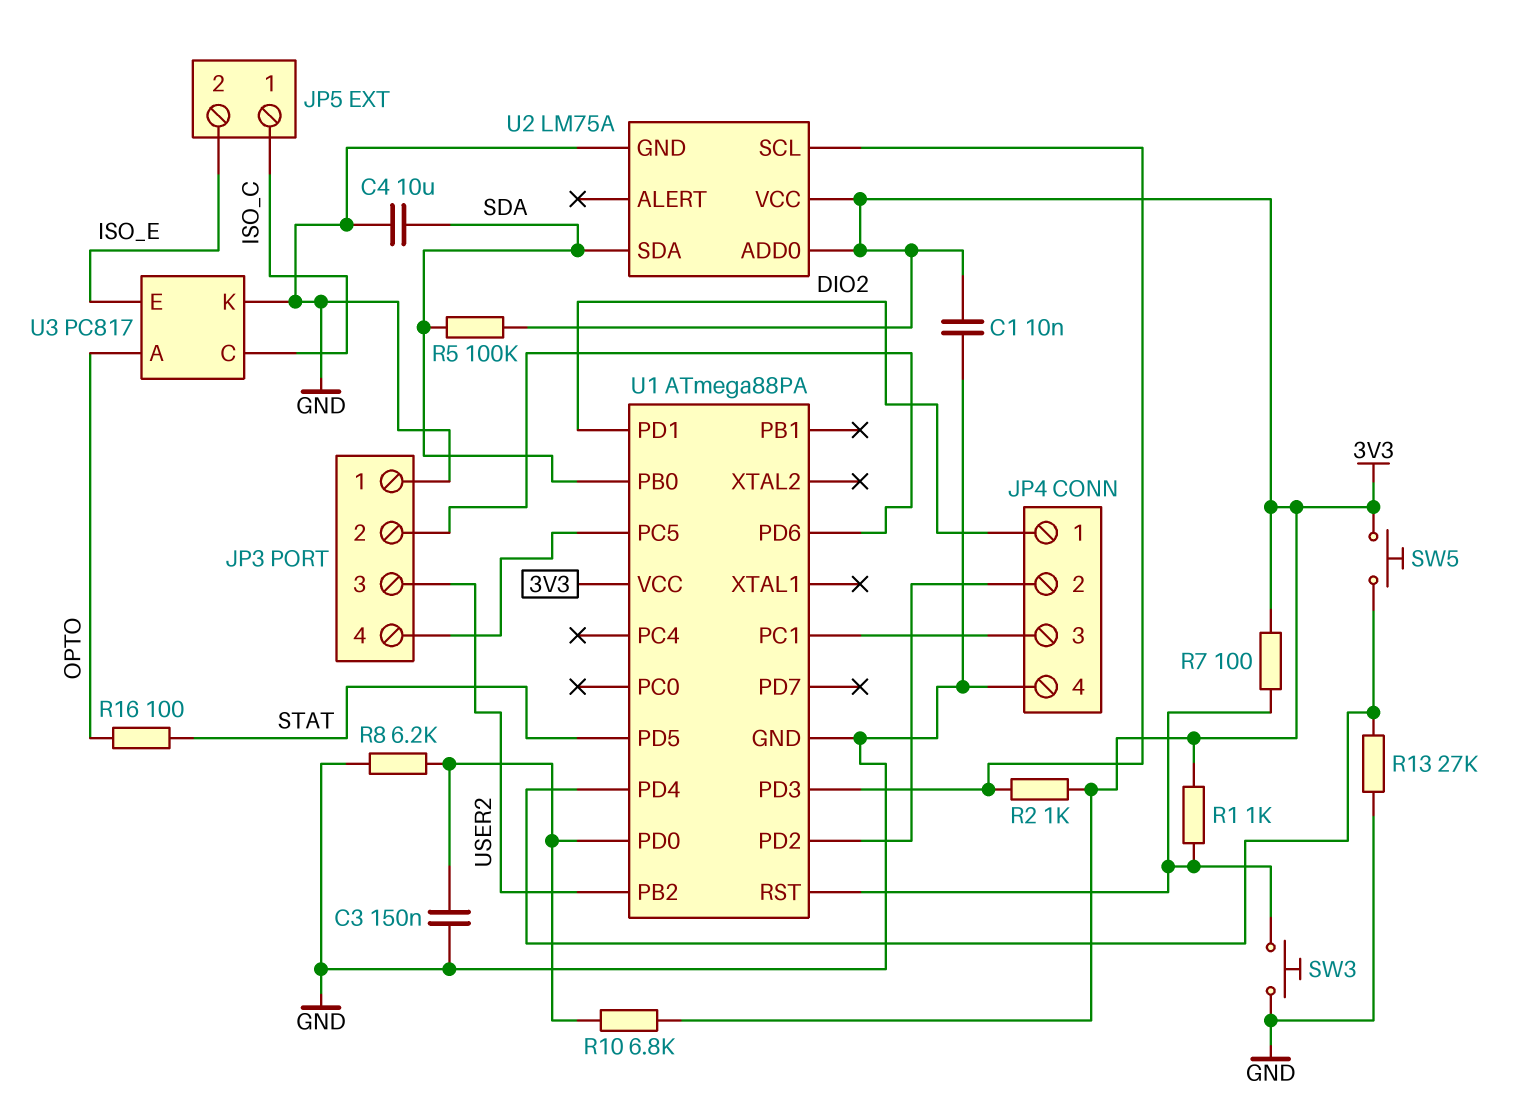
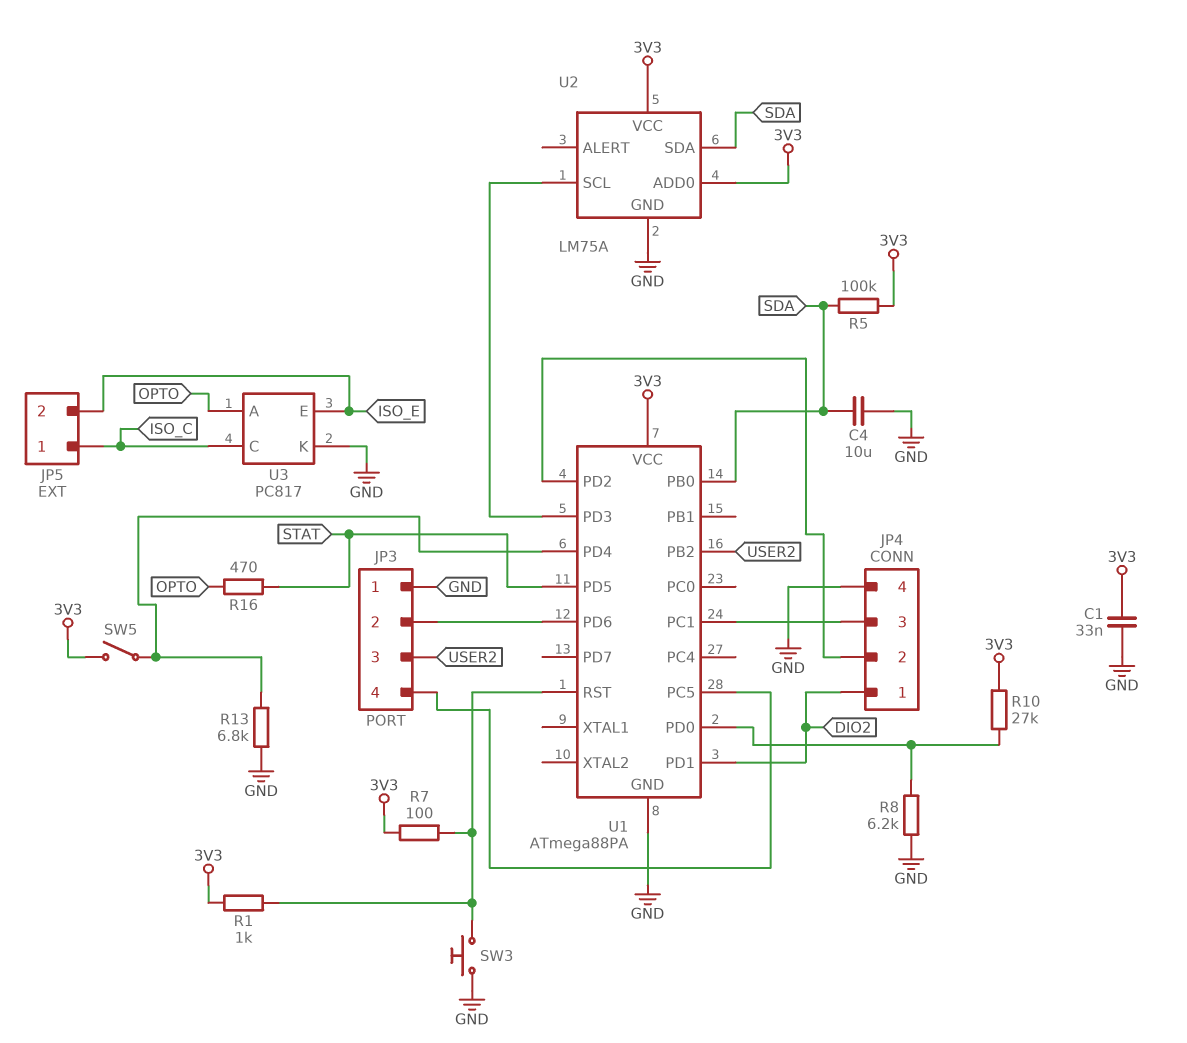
C1: 10nF (3V3, GND) -> 33nF (3V3, GND)
C3: 150nF (GND, U1/PD0) -> none
R2: 1k (3V3, U1/PD3) -> none
R10: 6.8k (3V3, U1/PD0) -> 27k (3V3, U1/PD0)
R13: 27k (GND, U1/PD4) -> 6.8k (GND, U1/PD4)
R16: 100 (OPTO, STAT) -> 470 (OPTO, STAT)
SW5: button (3V3, U1/PD4) -> switch (3V3, U1/PD4)

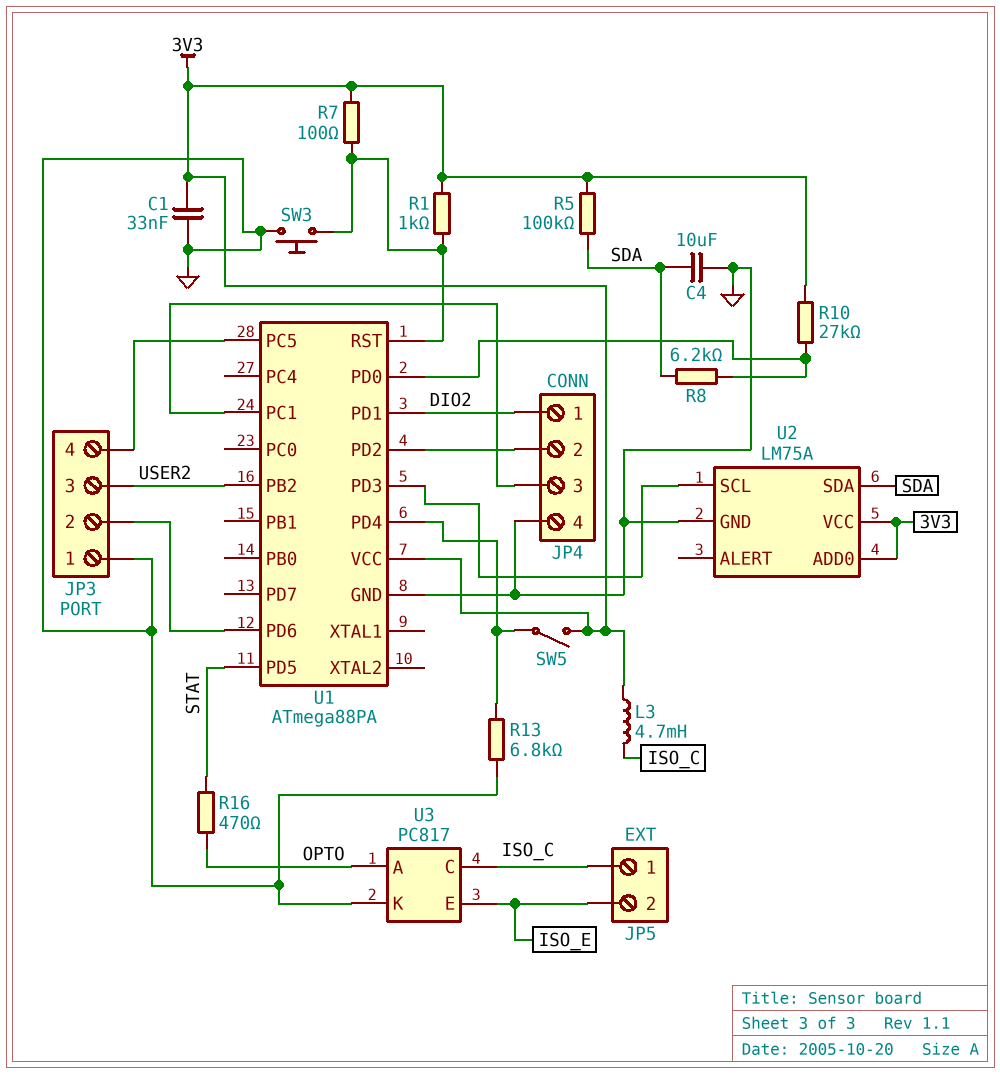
L3: none -> 4.7mH (3V3, ISO_C)
R8: 6.2k (GND, U1/PD0) -> 6.2k (SDA, U1/PD0)
U1 pin PB0: SDA -> none

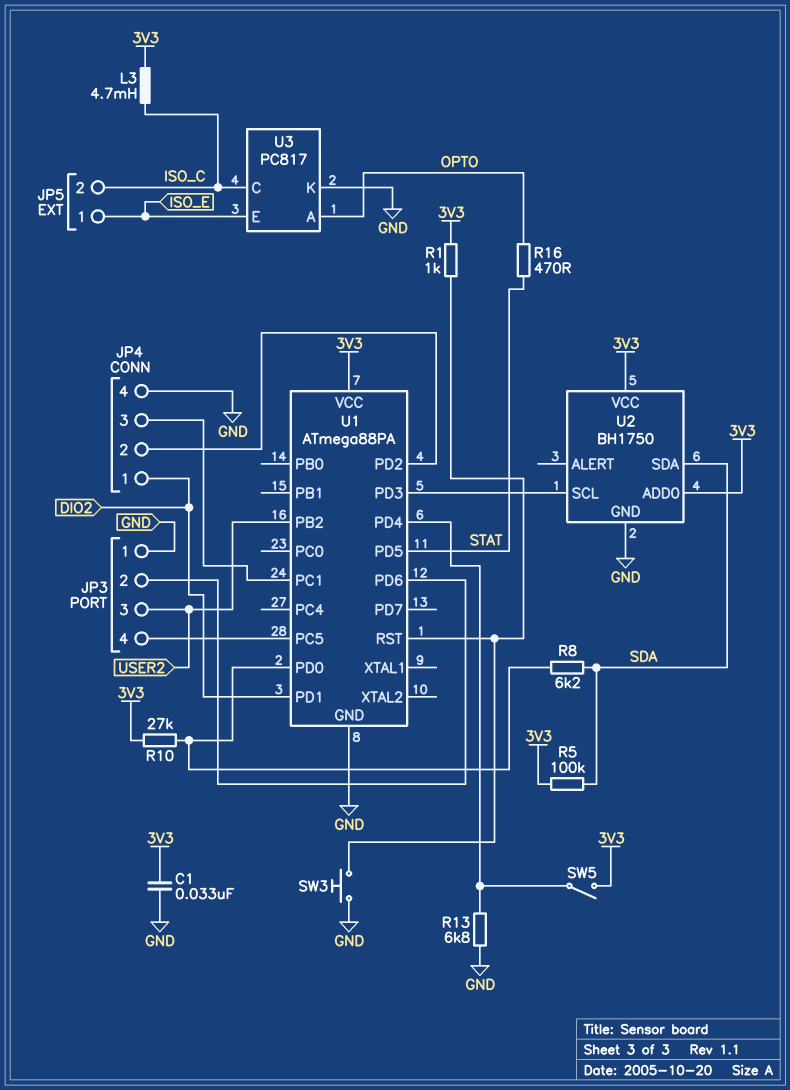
C4: 10uF (GND, SDA) -> none
JP5 pin 1: ISO_C -> ISO_E
JP5 pin 2: ISO_E -> ISO_C
R7: 100 (3V3, U1/RST) -> none
U2: LM75A -> BH1750

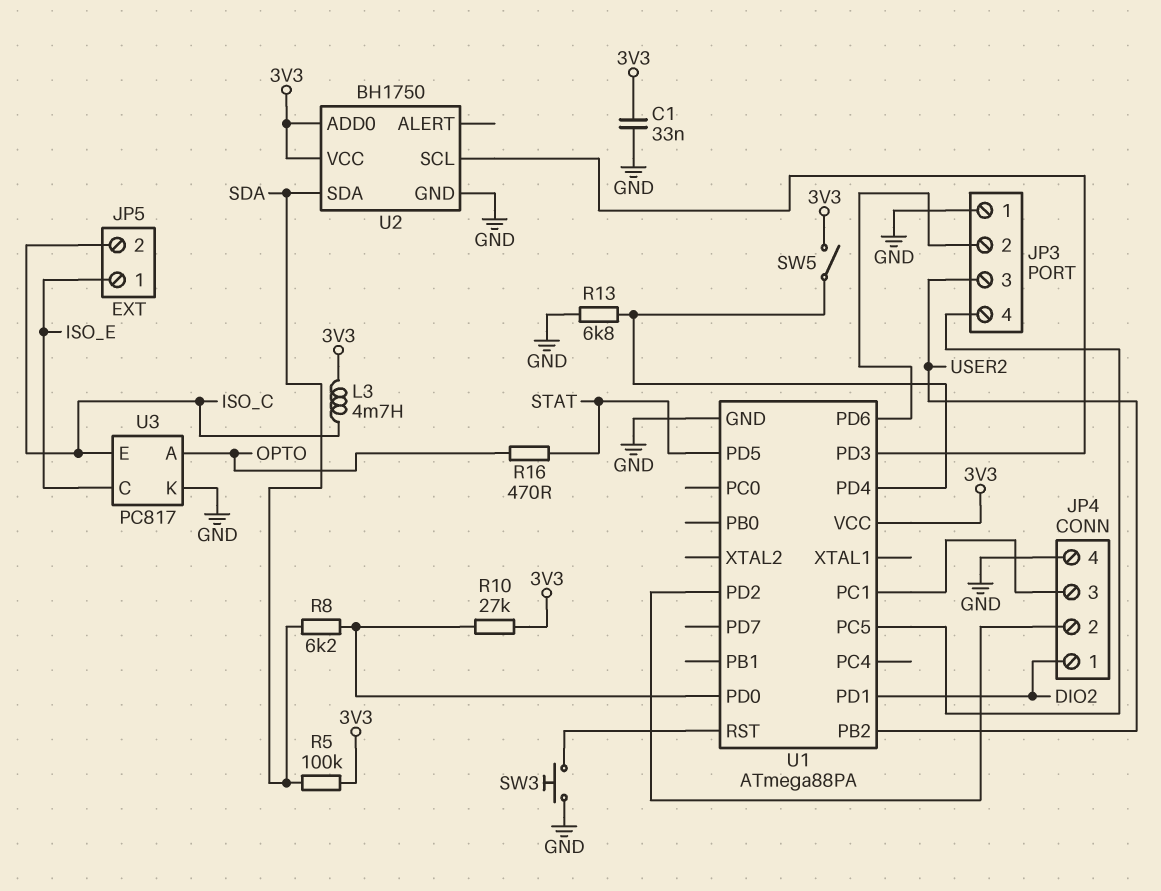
R1: 1k (3V3, U1/RST) -> none
U3 pin C: ISO_C -> ISO_E
U3 pin E: ISO_E -> ISO_C

